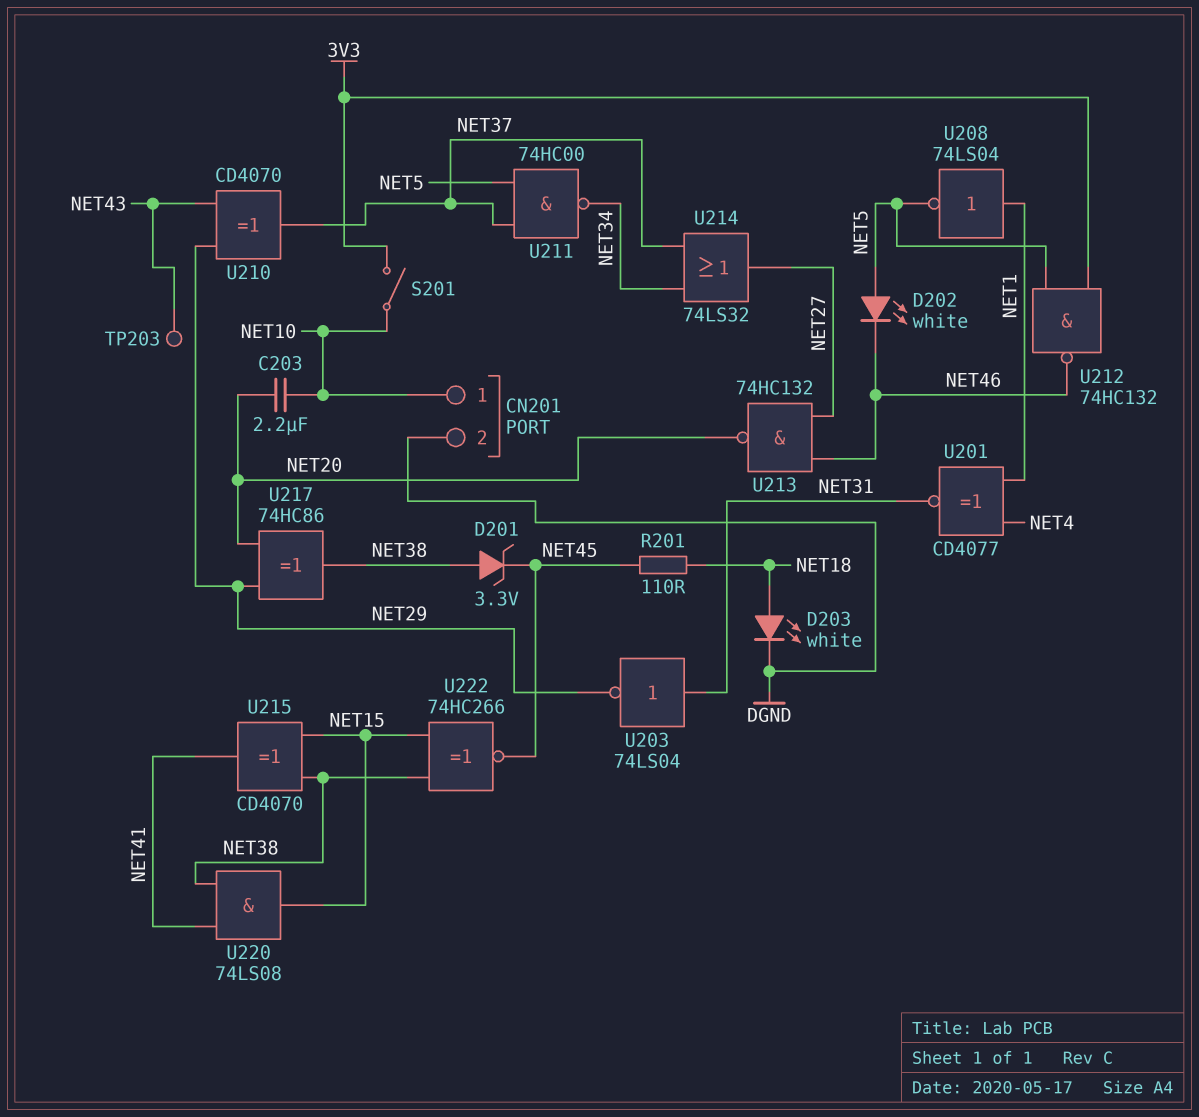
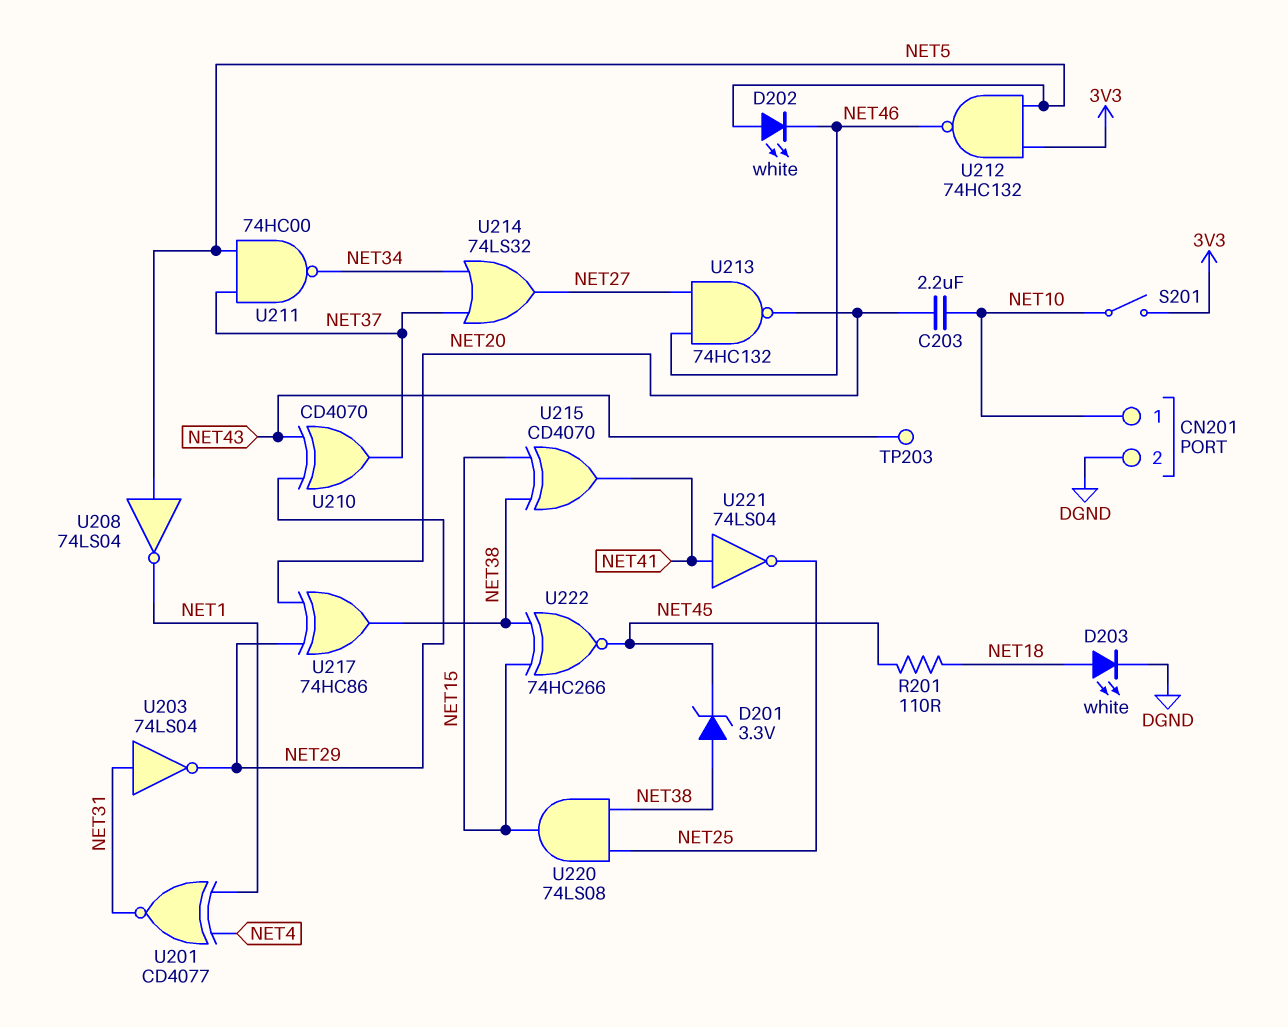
U208: NOT 74LS04 (in NET1, out NET5) -> NOT 74LS04 (in NET5, out NET1)
U220: AND 74LS08 (in NET38, in NET41, out NET15) -> AND 74LS08 (in NET25, in NET38, out NET15)
U221: none -> NOT 74LS04 (in NET41, out NET25)

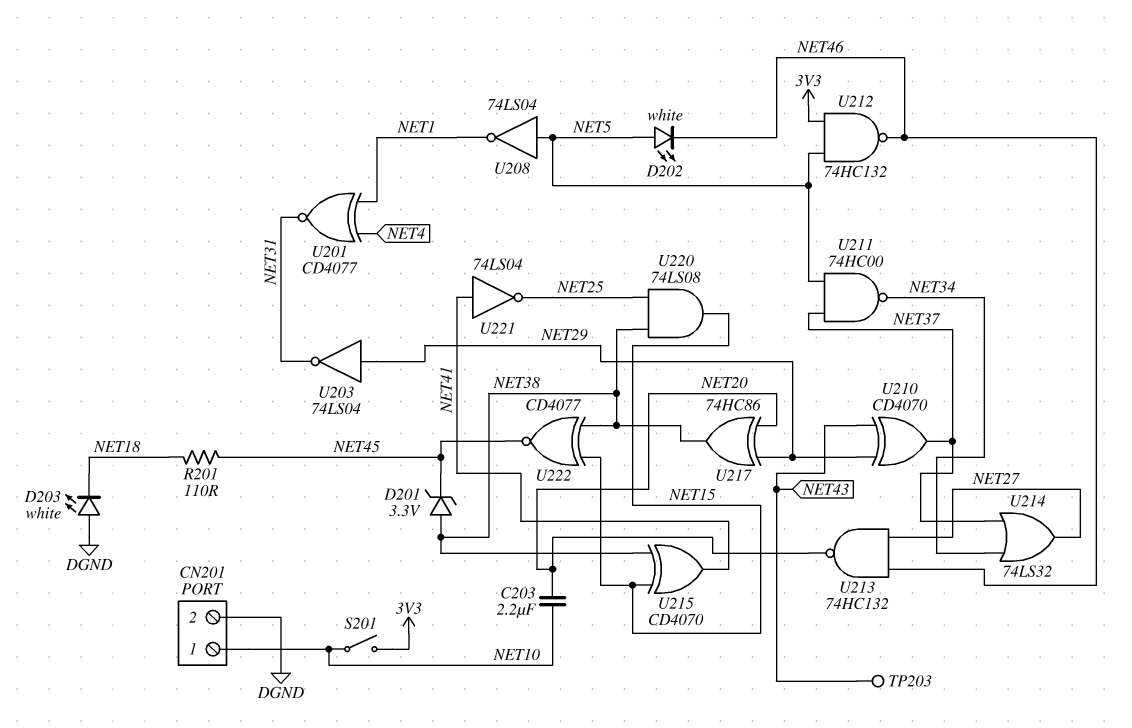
D203: LED white (A NET18, K DGND) -> LED white (A DGND, K NET18)
U203: NOT 74LS04 (in NET31, out NET29) -> NOT 74LS04 (in NET29, out NET31)
U222: XNOR 74HC266 (in NET15, in NET38, out NET45) -> XNOR CD4077 (in NET15, in NET38, out NET45)

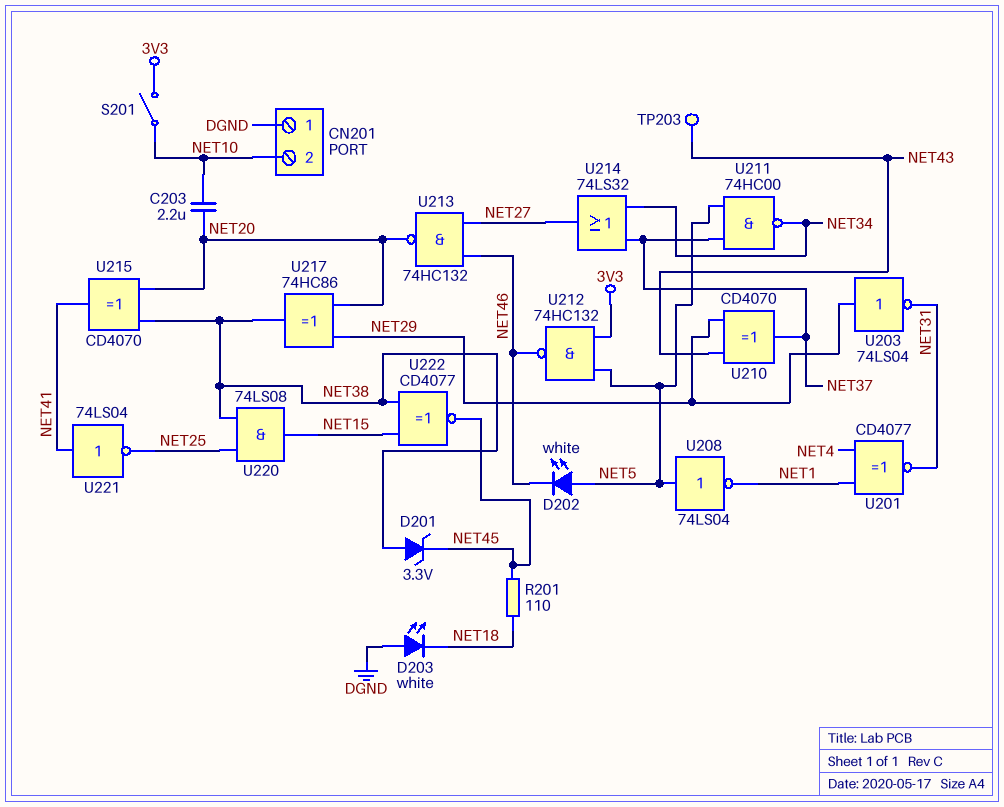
CN201 pin 1: NET10 -> DGND
CN201 pin 2: DGND -> NET10
U215: XOR CD4070 (in NET15, in NET38, out NET41) -> XOR CD4070 (in NET20, in NET38, out NET41)

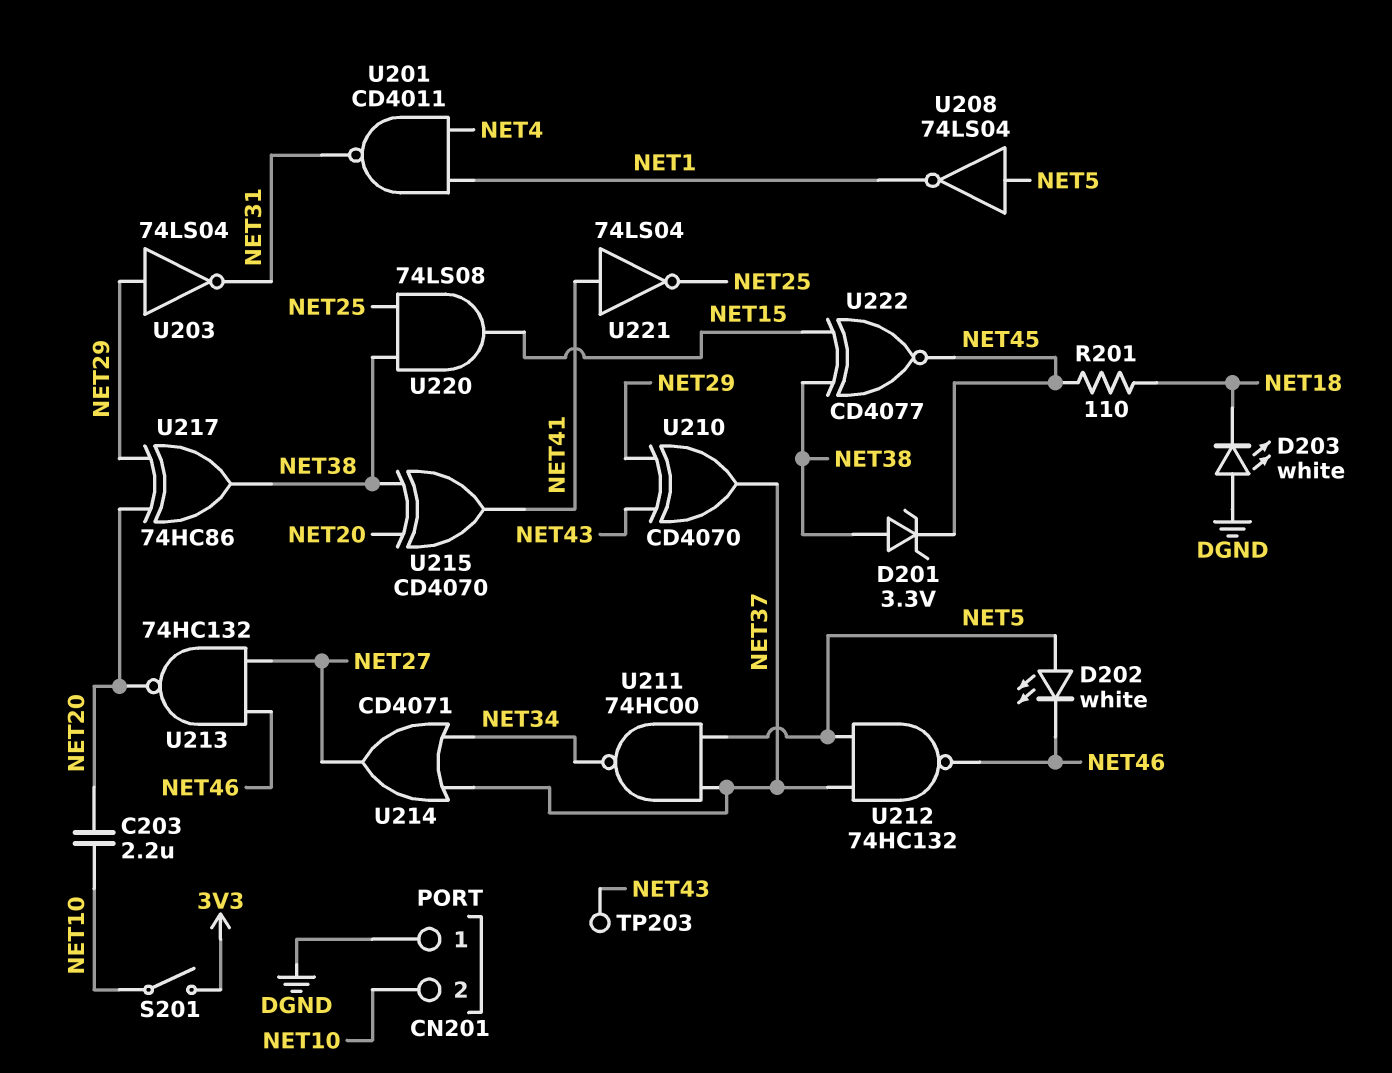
U201: XNOR CD4077 (in NET1, in NET4, out NET31) -> NAND CD4011 (in NET1, in NET4, out NET31)
U212: NAND 74HC132 (in 3V3, in NET5, out NET46) -> NAND 74HC132 (in NET5, in NET37, out NET46)
U214: OR 74LS32 (in NET34, in NET37, out NET27) -> OR CD4071 (in NET34, in NET37, out NET27)

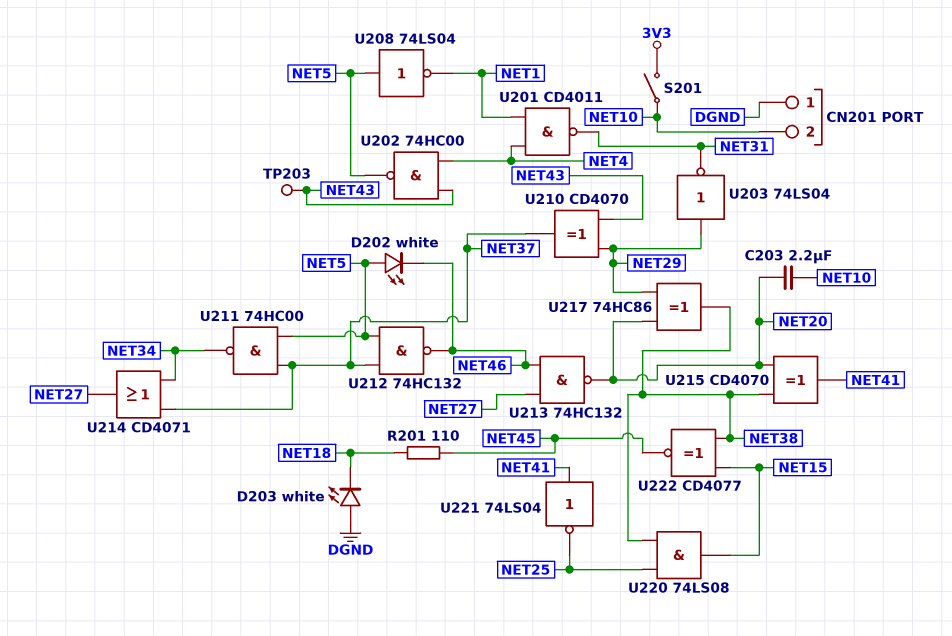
D201: zener 3.3V (A NET38, K NET45) -> none
U202: none -> NAND 74HC00 (in NET4, in NET43, out NET5)

